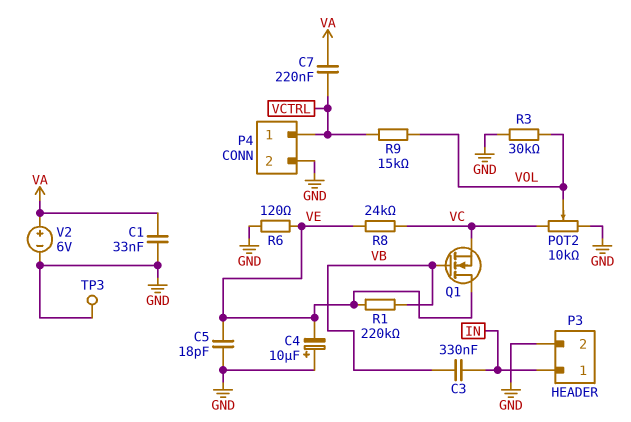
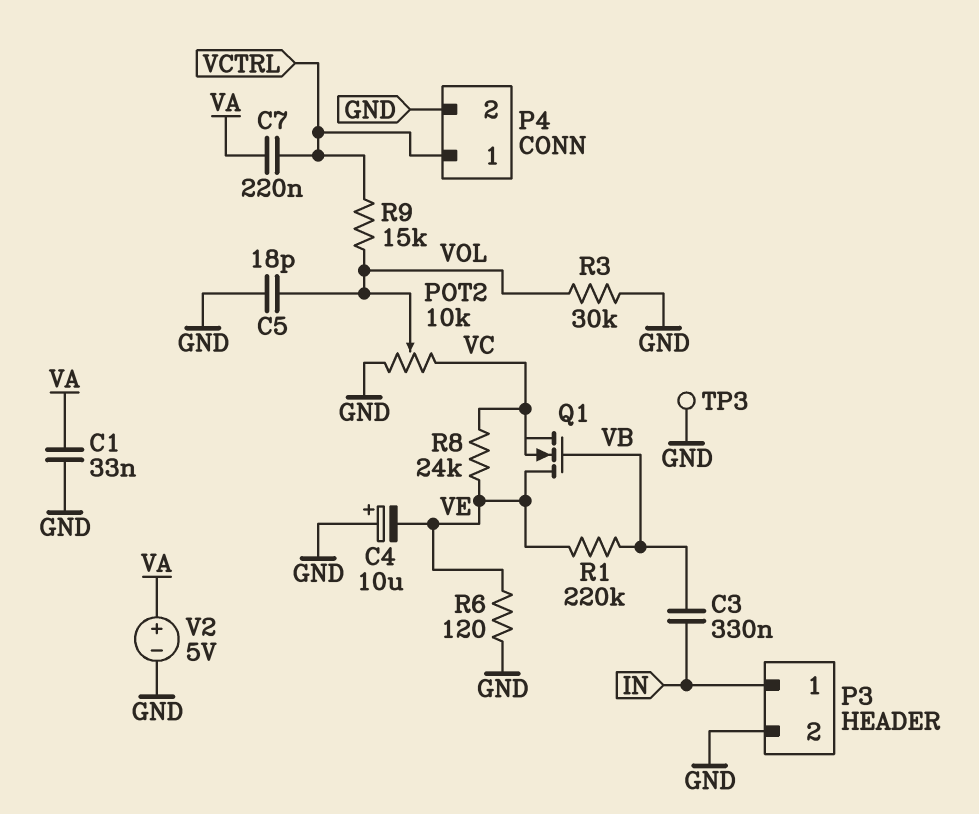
C5: 18pF (GND, VE) -> 18pF (GND, VOL)
V2: 6V (plus VA, minus GND) -> 5V (plus VA, minus GND)

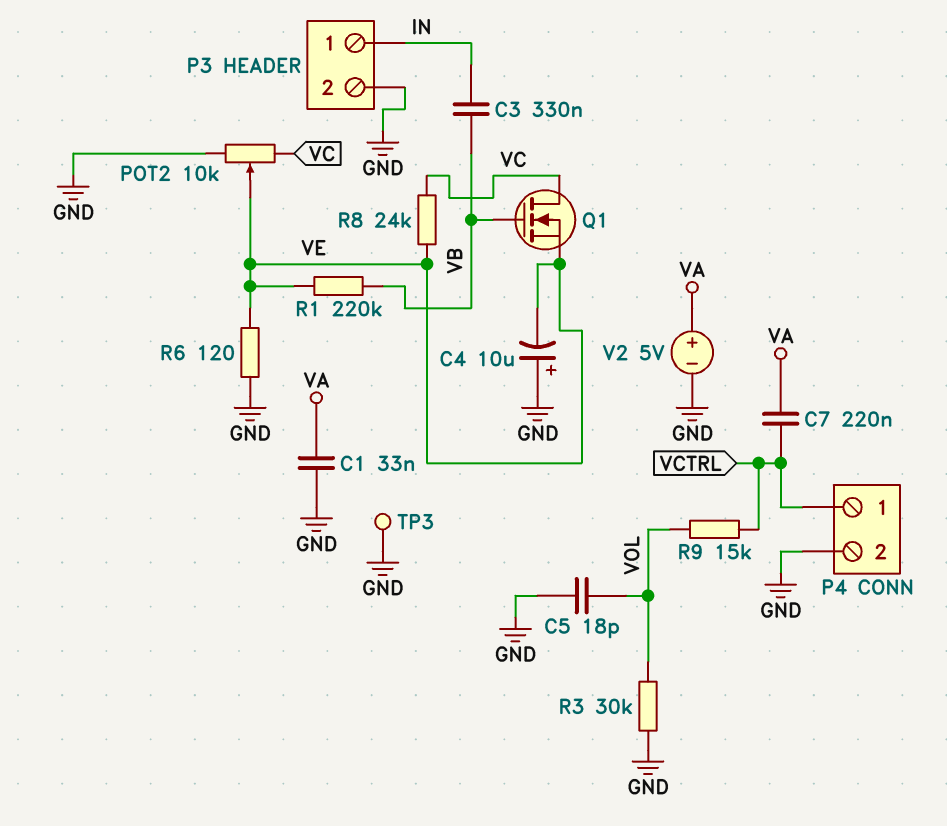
POT2: 10k (GND, VC, wiper VOL) -> 10k (GND, VC, wiper VE)
Q1: NMOS (G VB, D VE, S VC) -> NMOS (G VB, D VC, S VE)

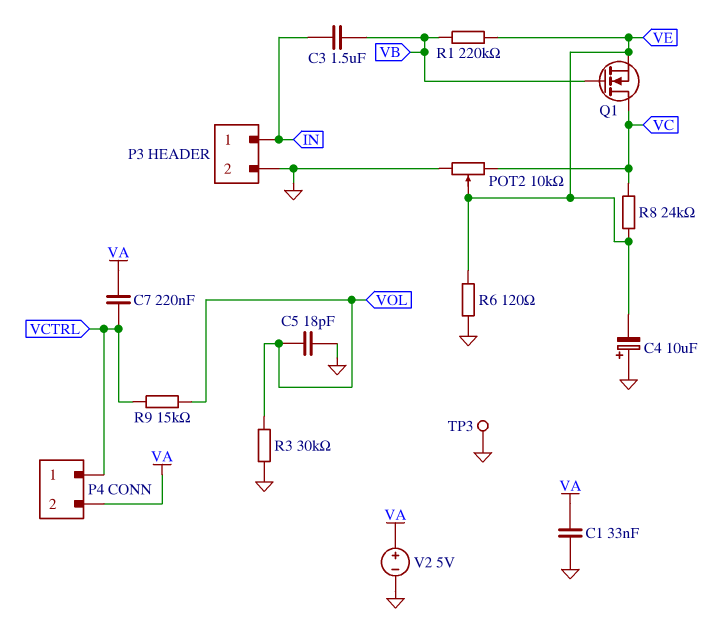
C3: 330nF (IN, VB) -> 1.5uF (IN, VB)
P4 pin 2: GND -> VA

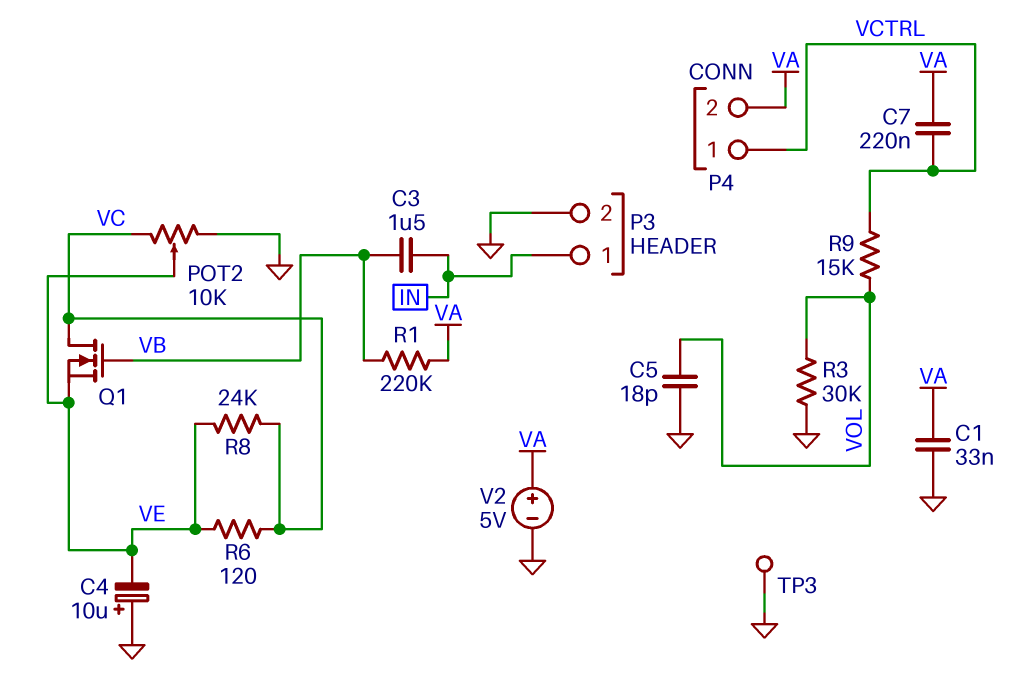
R1: 220k (VB, VE) -> 220k (VA, VB)
R6: 120 (GND, VE) -> 120 (VC, VE)

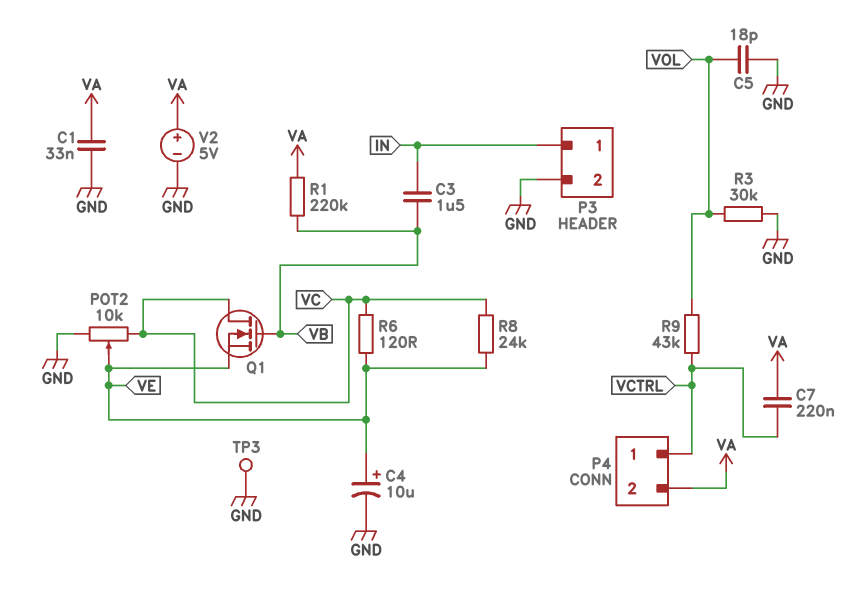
C4: 10uF (plus GND, minus VE) -> 10uF (plus VE, minus GND)
R9: 15k (VCTRL, VOL) -> 43k (VCTRL, VOL)

